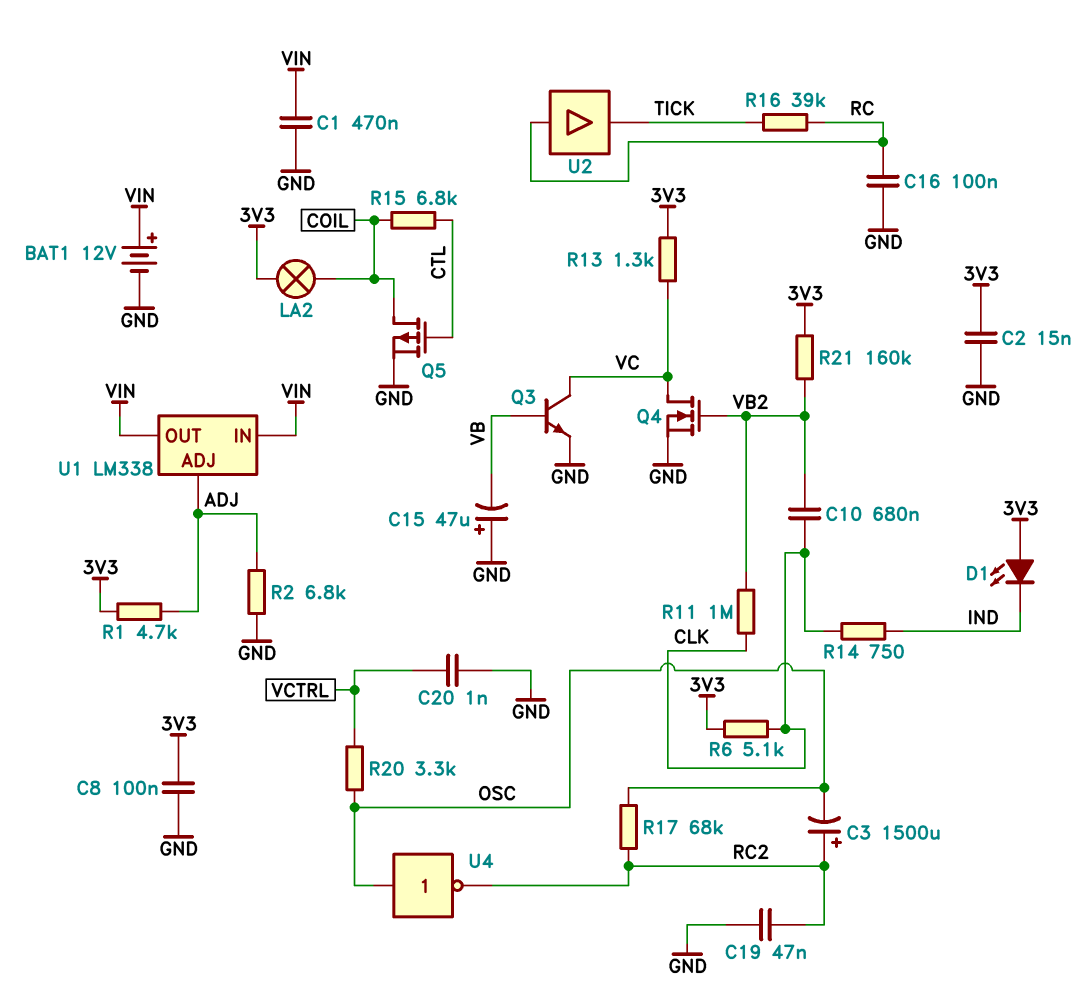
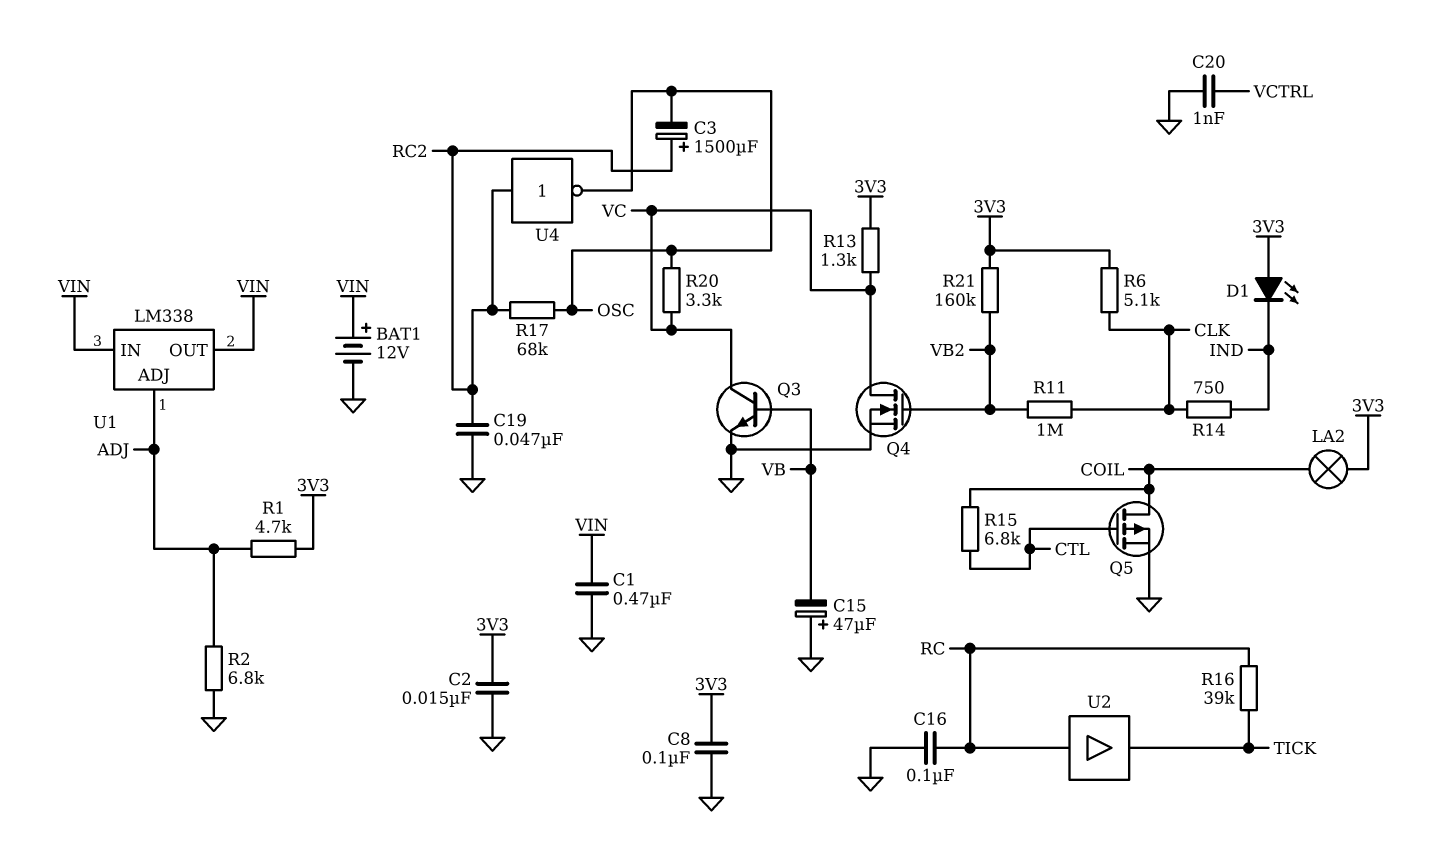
C10: 680nF (CLK, VB2) -> none
R20: 3.3k (OSC, VCTRL) -> 3.3k (OSC, VC)
U4: NOT (in OSC, out RC2) -> NOT (in RC2, out OSC)

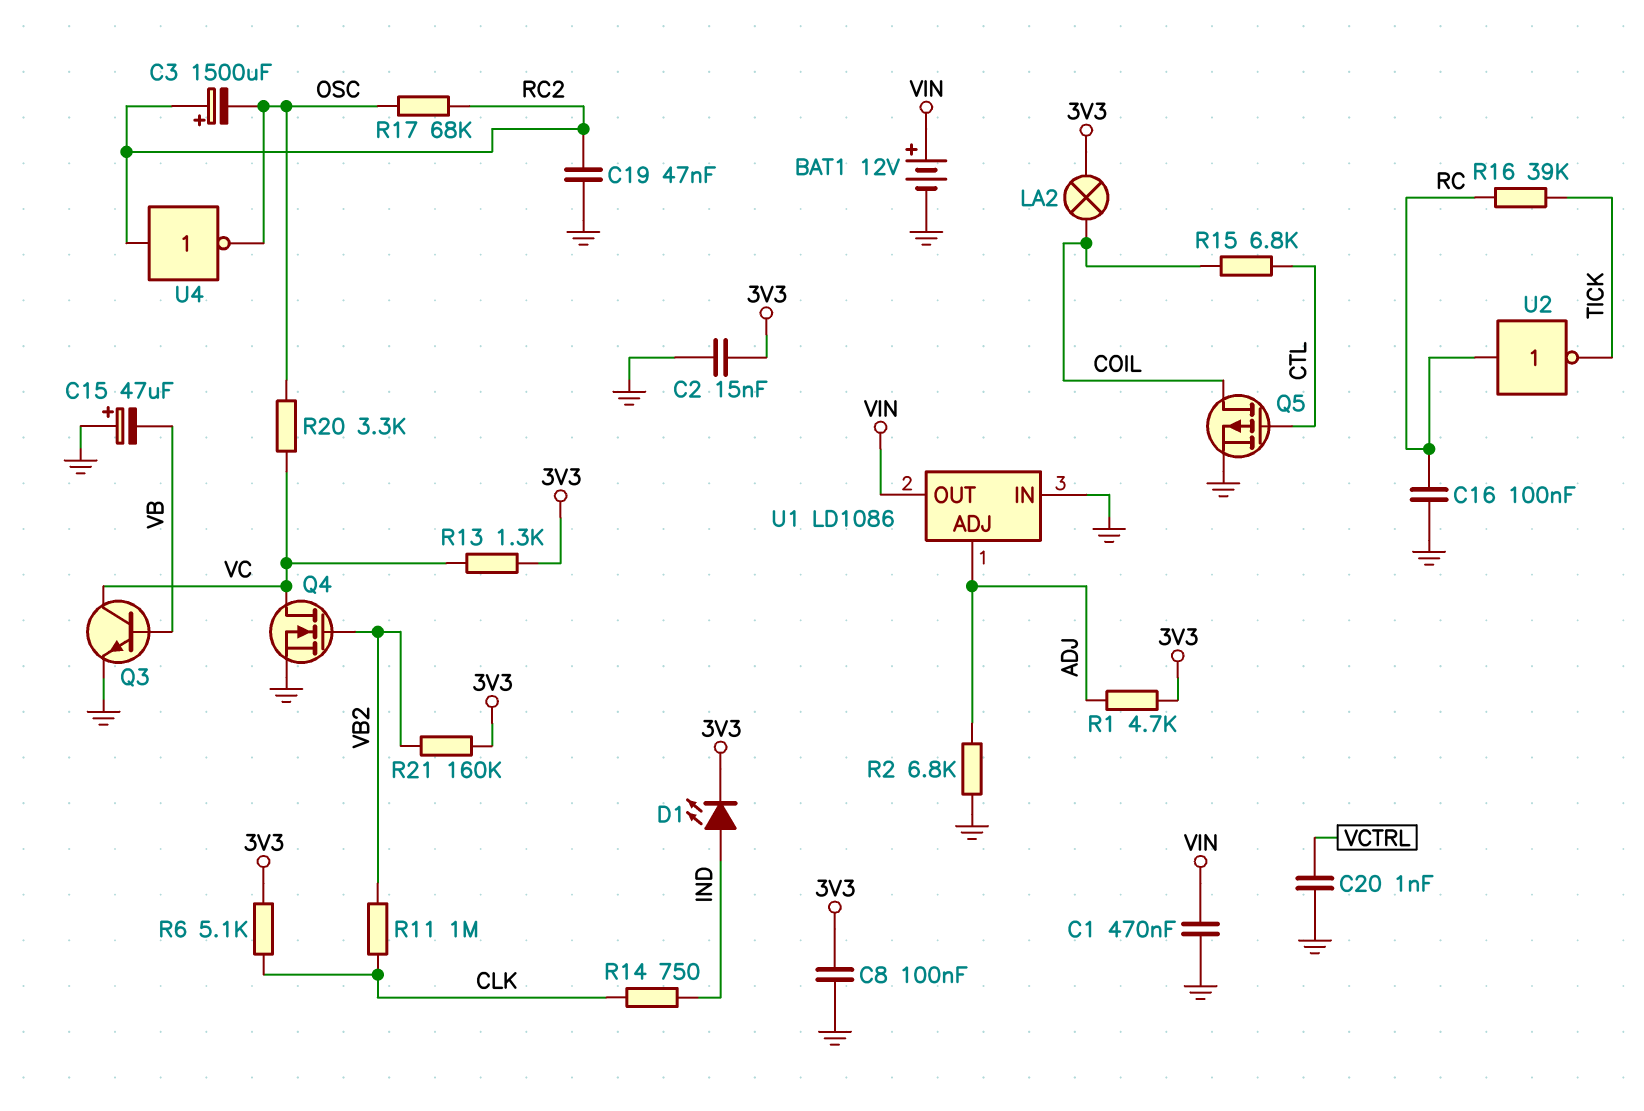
D1: LED (A 3V3, K IND) -> LED (A IND, K 3V3)
U1: LM338 -> LD1086
U1 pin IN: VIN -> GND
U2: buffer (in RC, out TICK) -> NOT (in RC, out TICK)

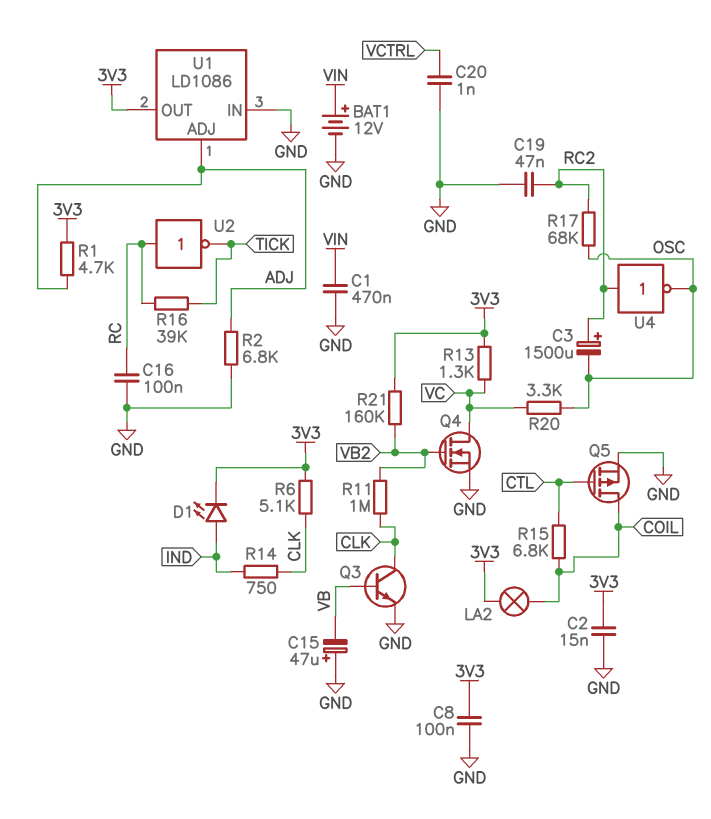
Q3: NPN (B VB, C VC, E GND) -> NPN (B VB, C CLK, E GND)
U1 pin OUT: VIN -> 3V3

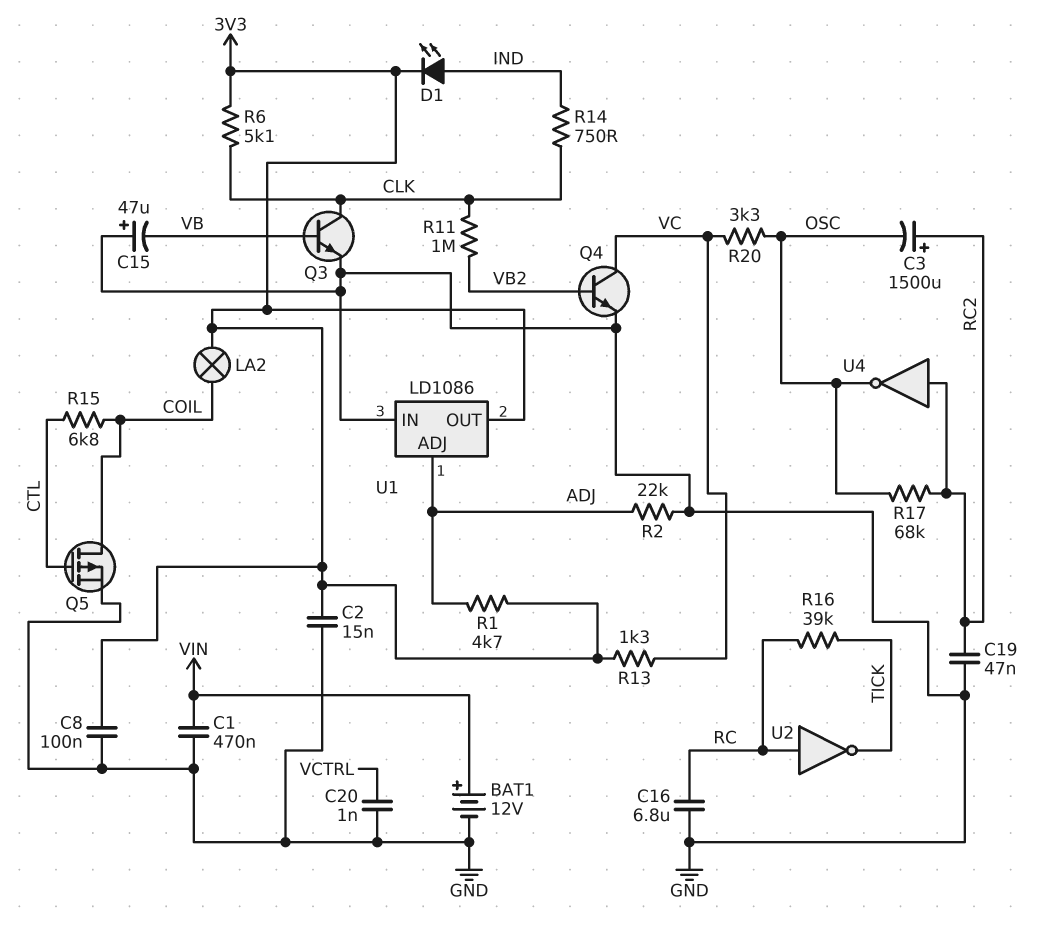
C16: 100nF (GND, RC) -> 6.8uF (GND, RC)
Q4: NMOS (G VB2, D VC, S GND) -> NPN (B VB2, C VC, E GND)
R2: 6.8k (ADJ, GND) -> 22k (ADJ, GND)
R21: 160k (3V3, VB2) -> none

